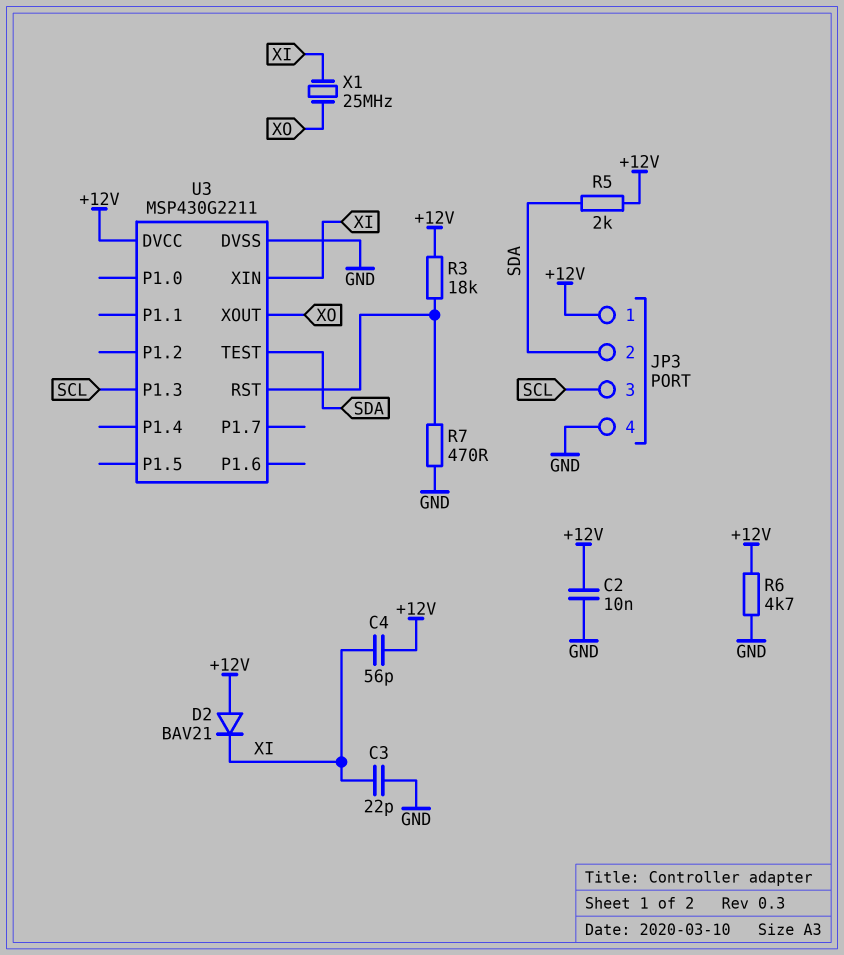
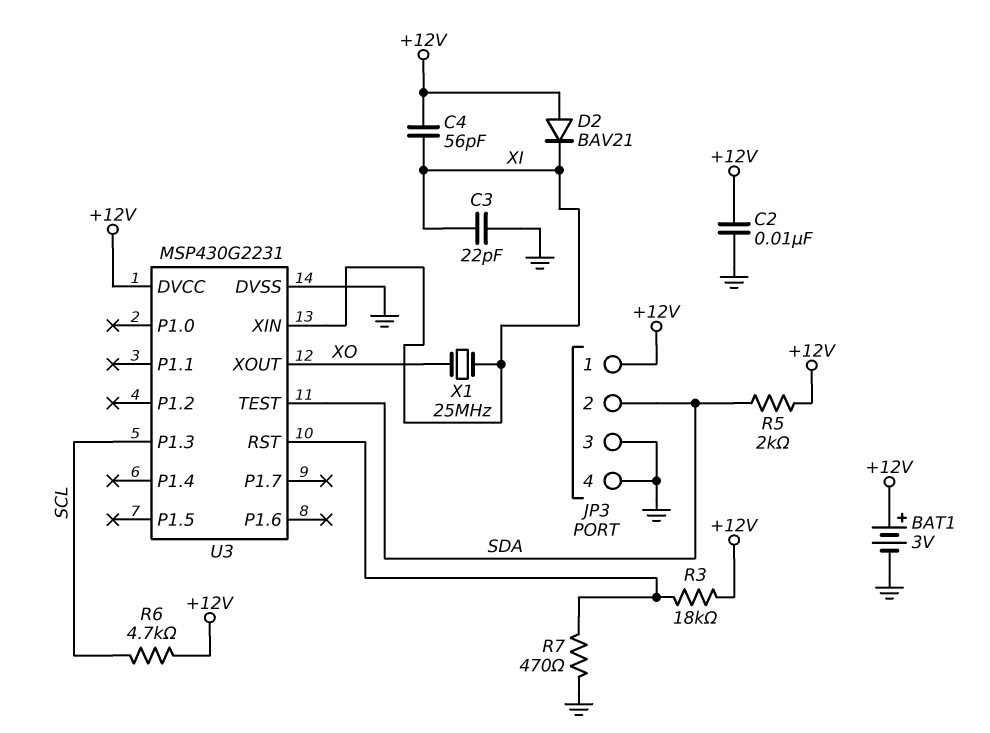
BAT1: none -> 3V (plus +12V, minus GND)
JP3 pin 3: SCL -> GND
R6: 4.7k (+12V, GND) -> 4.7k (+12V, SCL)
U3: MSP430G2211 -> MSP430G2231

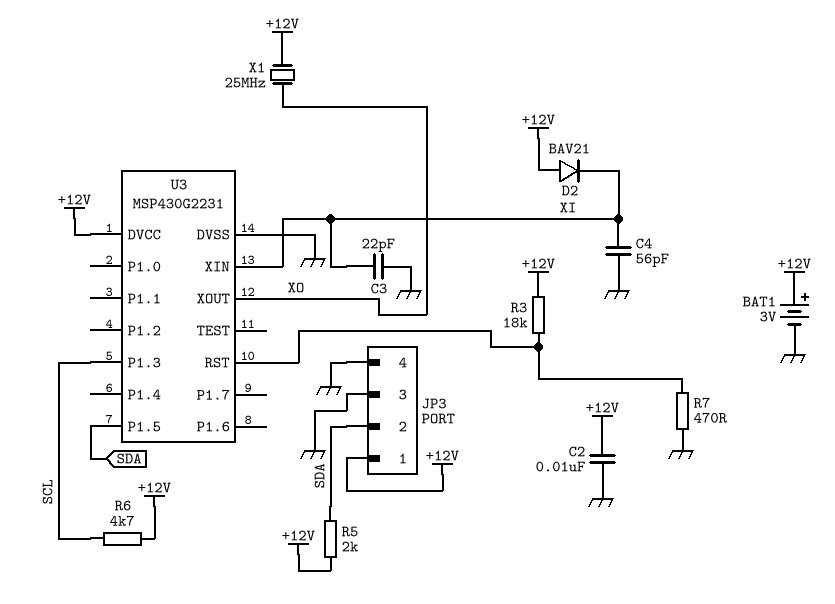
C4: 56pF (+12V, XI) -> 56pF (GND, XI)
U3 pin P1.5: none -> SDA
U3 pin TEST: SDA -> none
X1: 25MHz (XI, XO) -> 25MHz (+12V, XO)

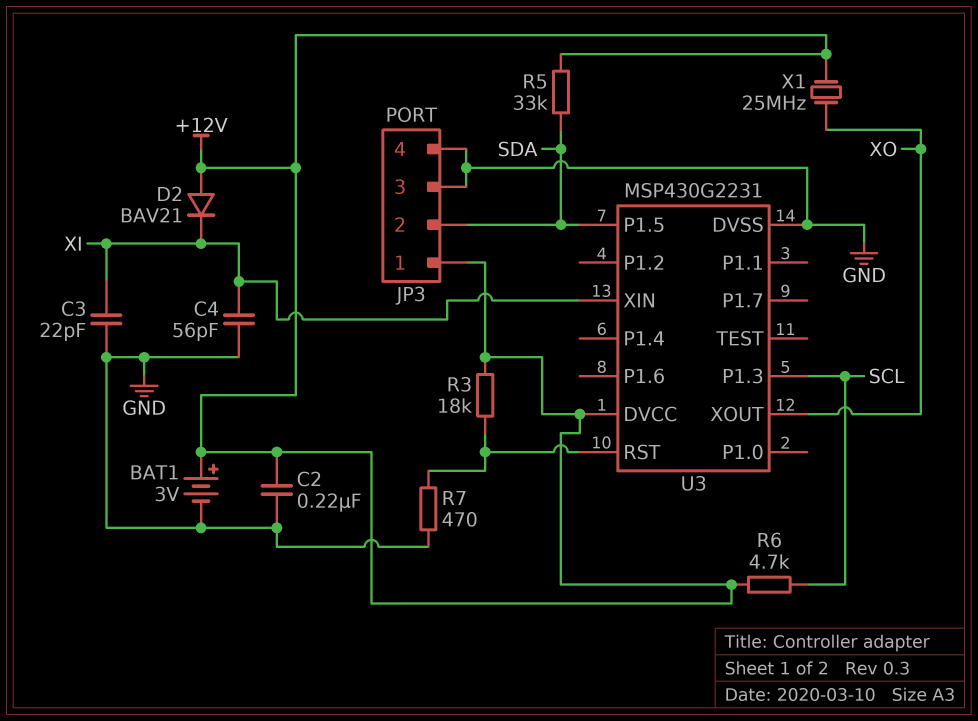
C2: 10nF (+12V, GND) -> 220nF (+12V, GND)
R5: 2k (+12V, SDA) -> 33k (+12V, SDA)

